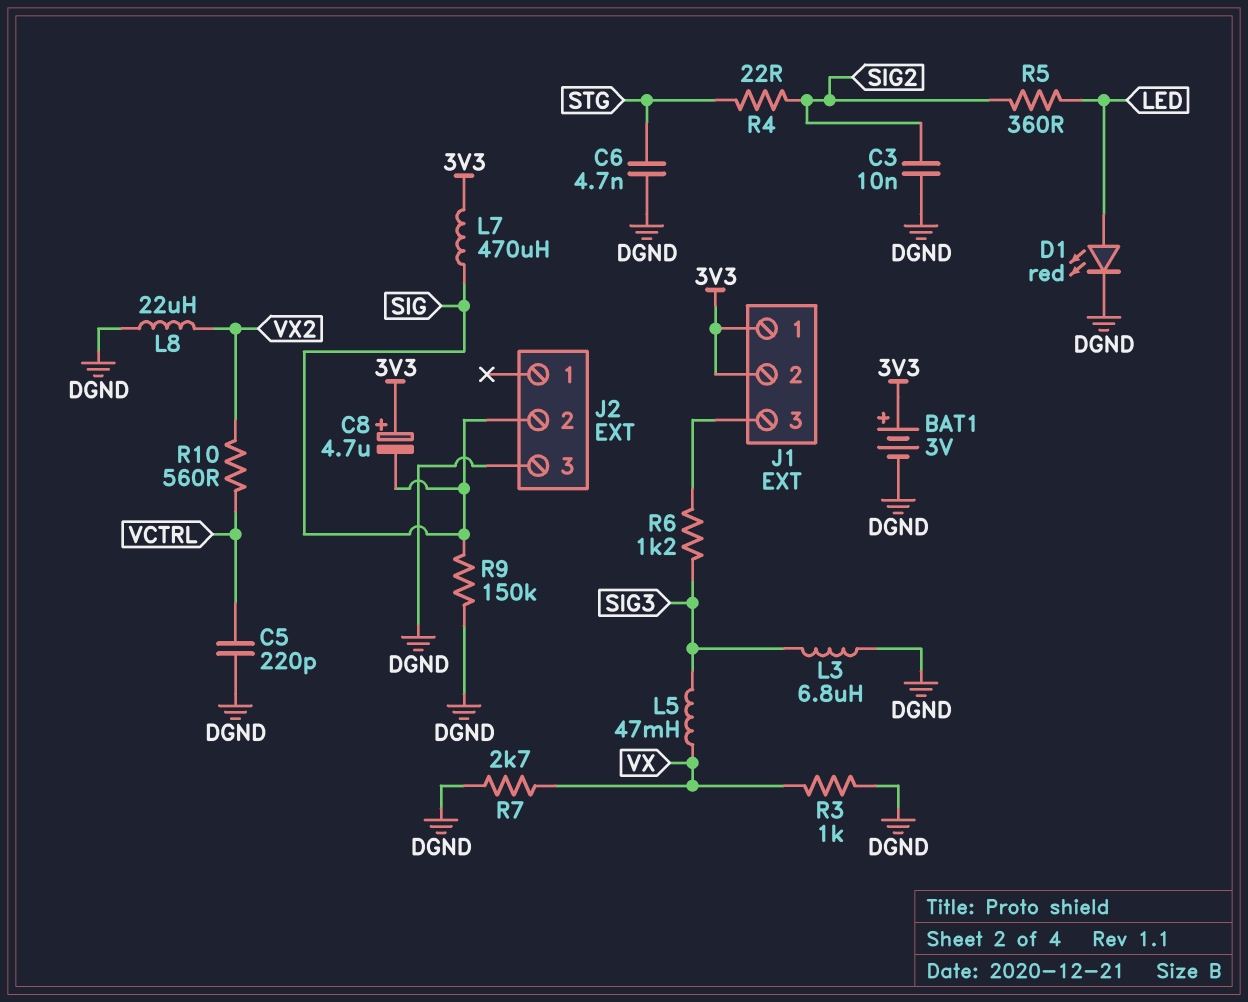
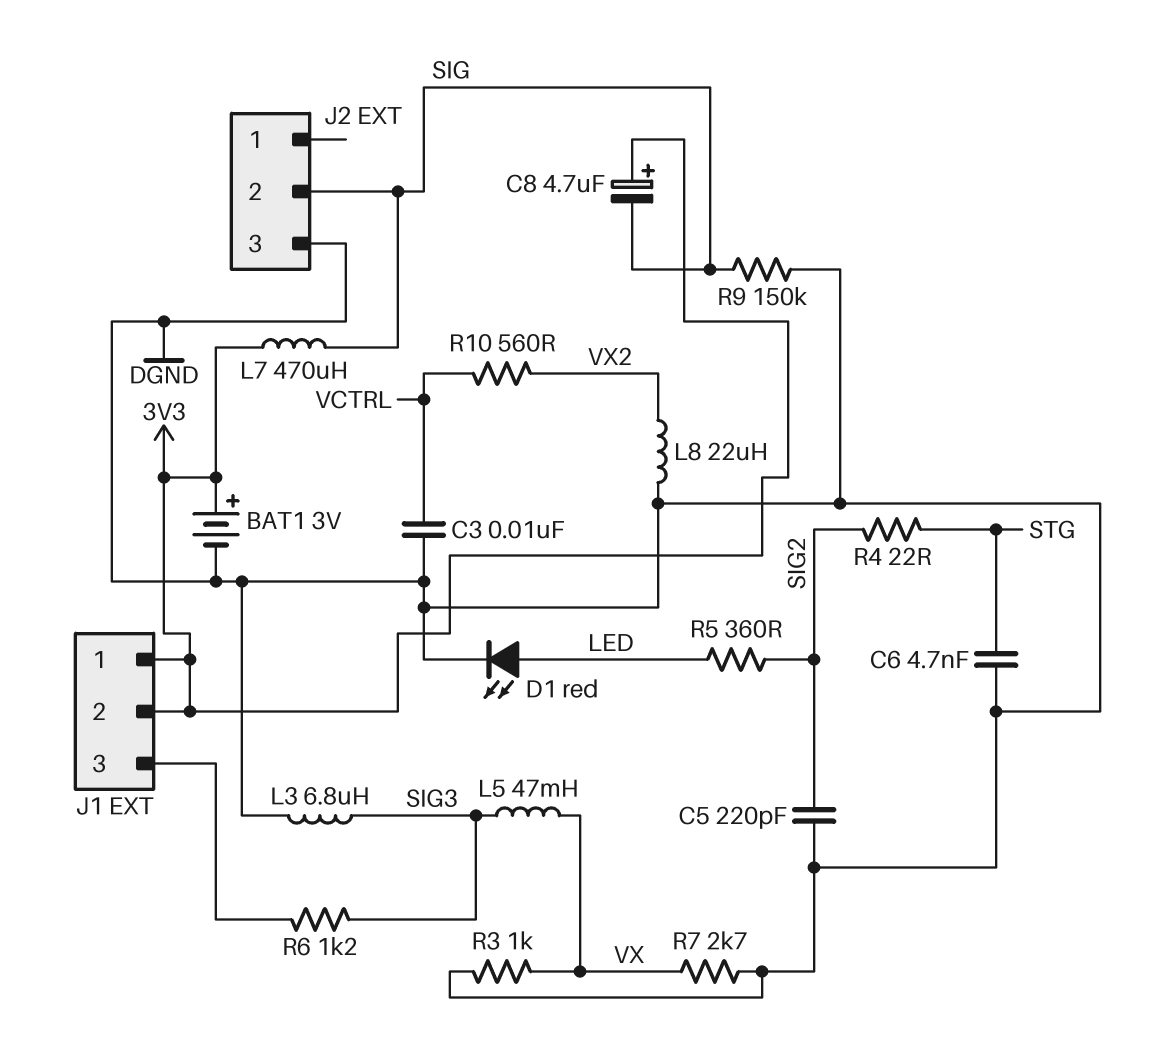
C3: 10nF (DGND, SIG2) -> 10nF (DGND, VCTRL)
C5: 220pF (DGND, VCTRL) -> 220pF (DGND, SIG2)

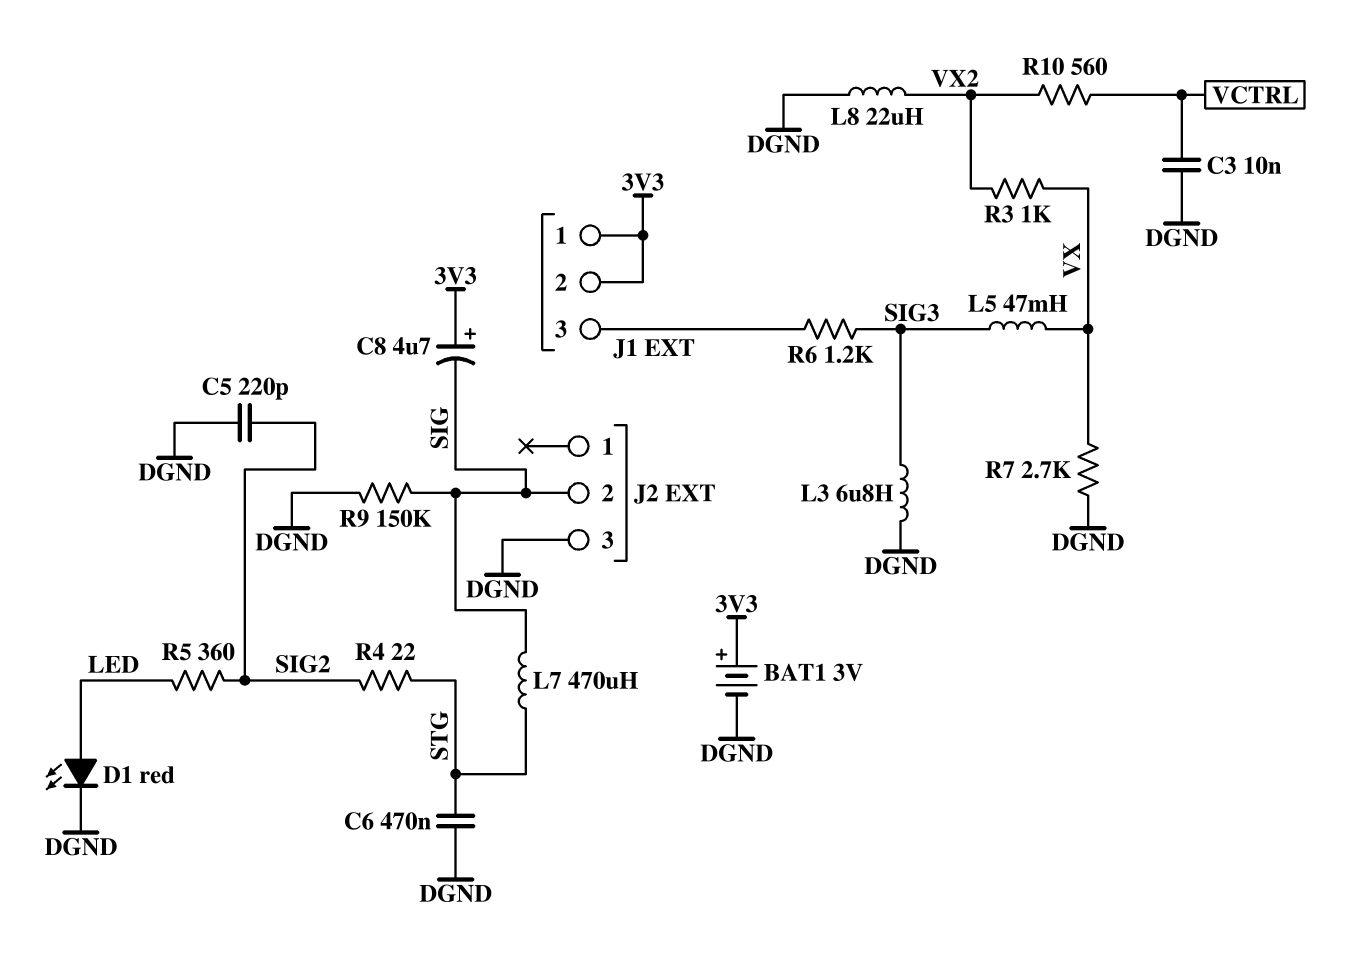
C6: 4.7nF (DGND, STG) -> 470nF (DGND, STG)
L7: 470uH (3V3, SIG) -> 470uH (SIG, STG)
R3: 1k (DGND, VX) -> 1k (VX, VX2)

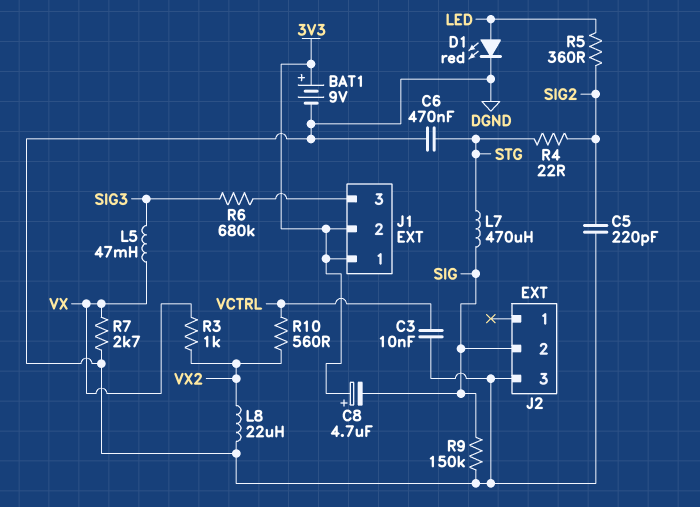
BAT1: 3V (plus 3V3, minus DGND) -> 9V (plus 3V3, minus DGND)
L3: 6.8uH (DGND, SIG3) -> none
R6: 1.2k (J1/3, SIG3) -> 680k (J1/3, SIG3)

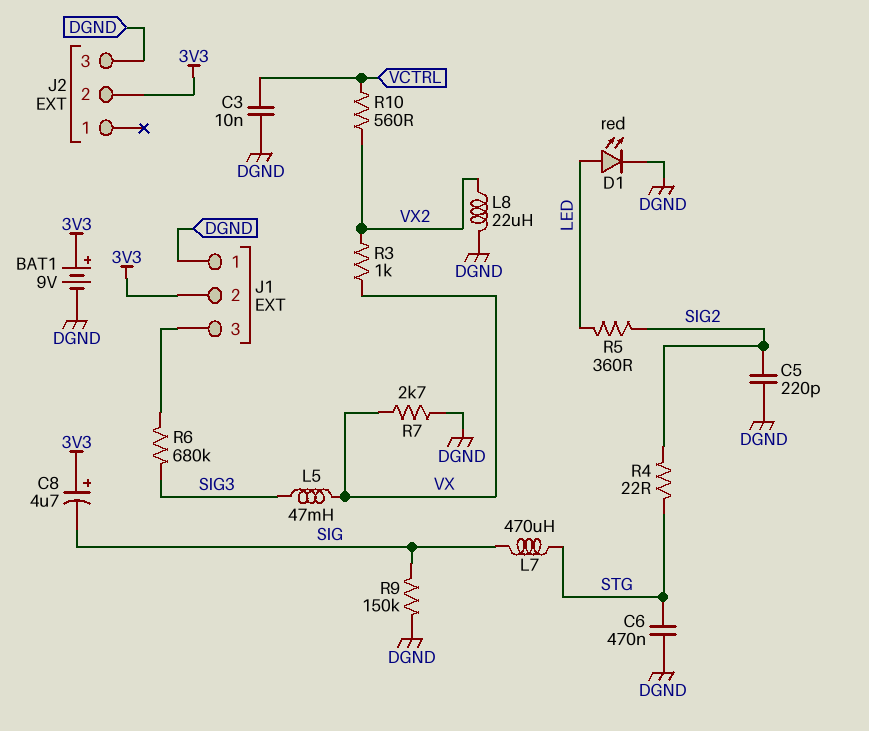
J1 pin 1: 3V3 -> DGND
J2 pin 2: SIG -> 3V3

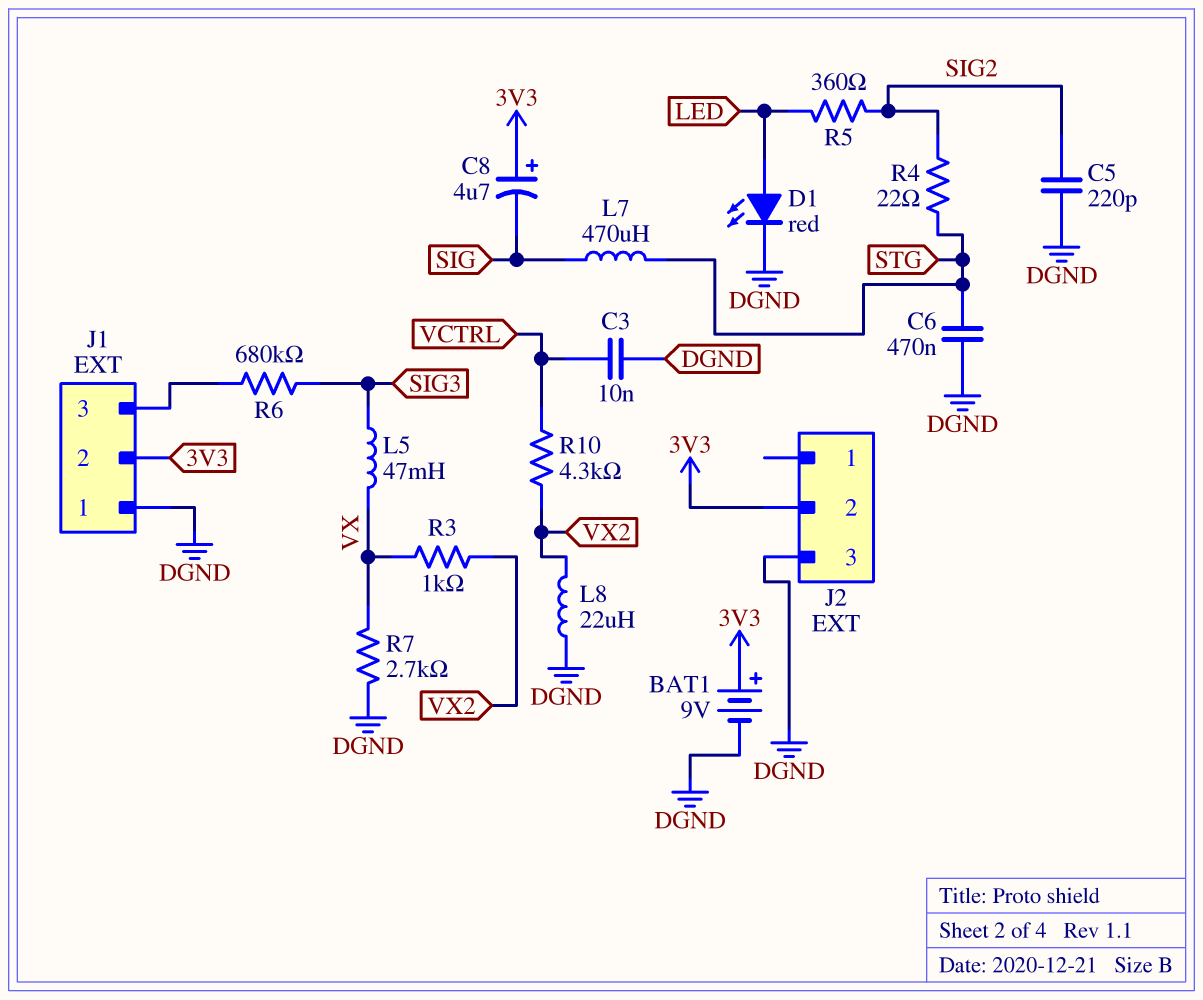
R9: 150k (DGND, SIG) -> none
R10: 560 (VCTRL, VX2) -> 4.3k (VCTRL, VX2)

